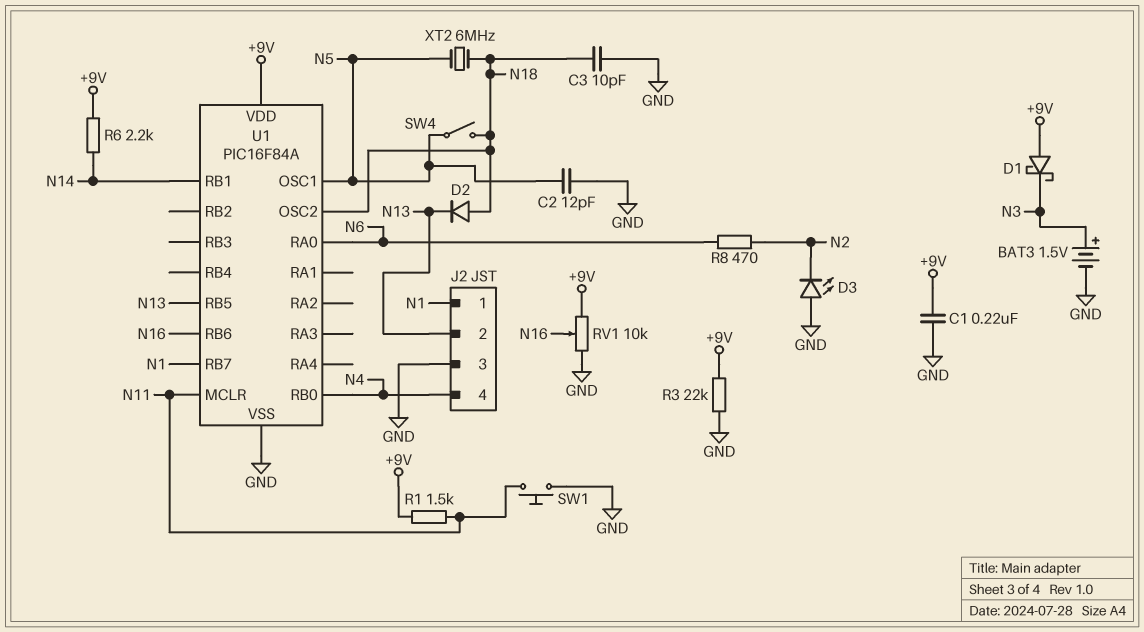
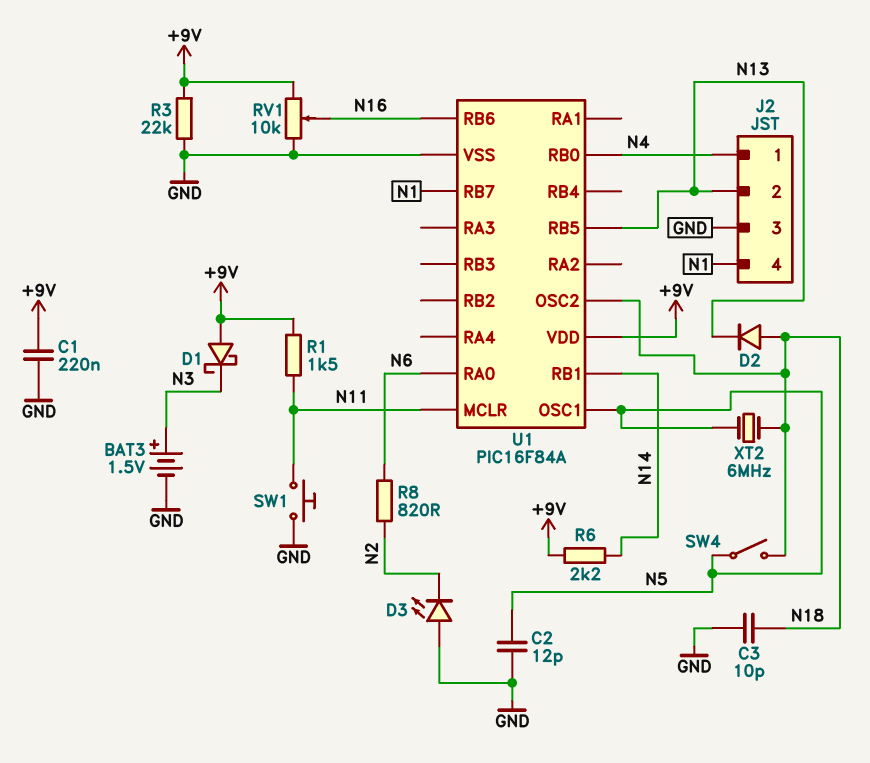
J2 pin 1: N1 -> N4
J2 pin 4: N4 -> N1
R8: 470 (N2, N6) -> 820 (N2, N6)

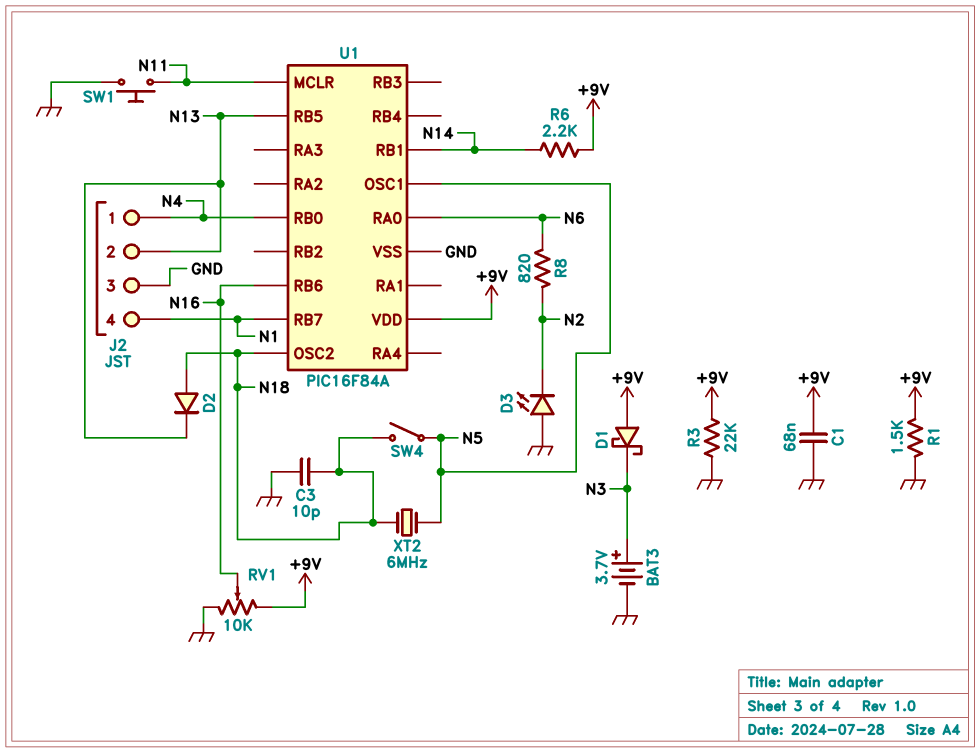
BAT3: 1.5V (plus N3, minus GND) -> 3.7V (plus N3, minus GND)
C1: 220nF (+9V, GND) -> 68nF (+9V, GND)
C2: 12pF (GND, N5) -> none
R1: 1.5k (+9V, N11) -> 1.5k (+9V, GND)

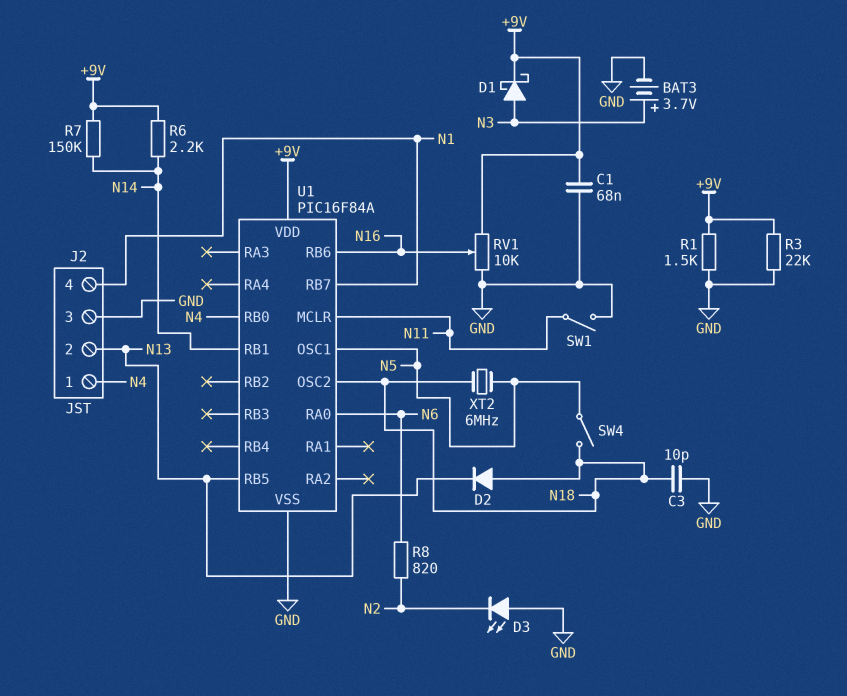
D1: schottky (A +9V, K N3) -> schottky (A N3, K +9V)
R7: none -> 150k (+9V, N14)
SW1: button (GND, N11) -> switch (GND, N11)

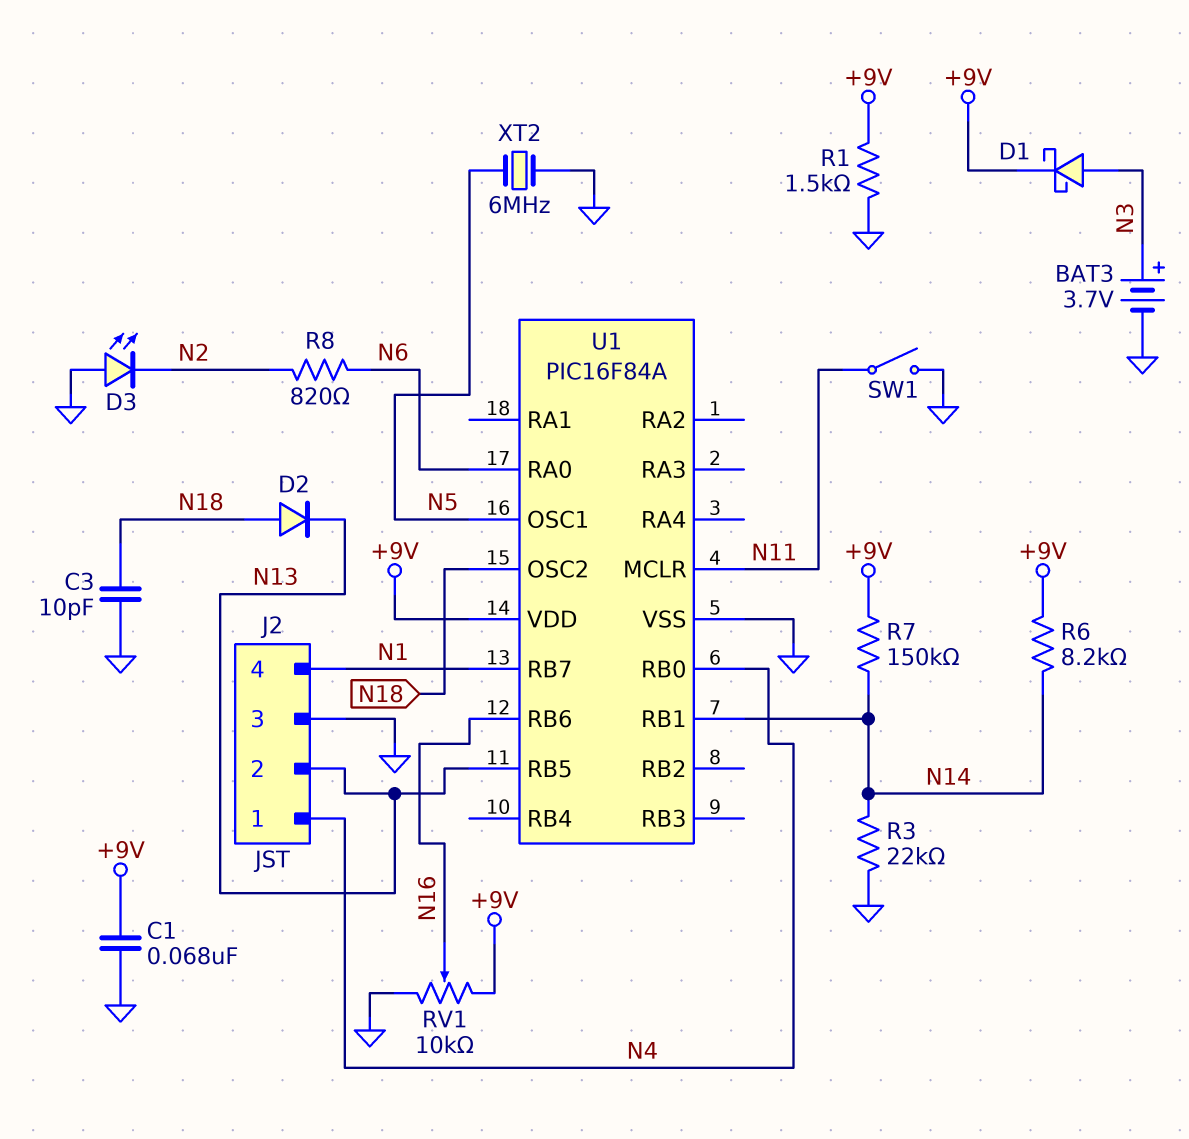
R3: 22k (+9V, GND) -> 22k (GND, N14)
R6: 2.2k (+9V, N14) -> 8.2k (+9V, N14)
SW4: switch (N5, N18) -> none
XT2: 6MHz (N5, N18) -> 6MHz (GND, N5)

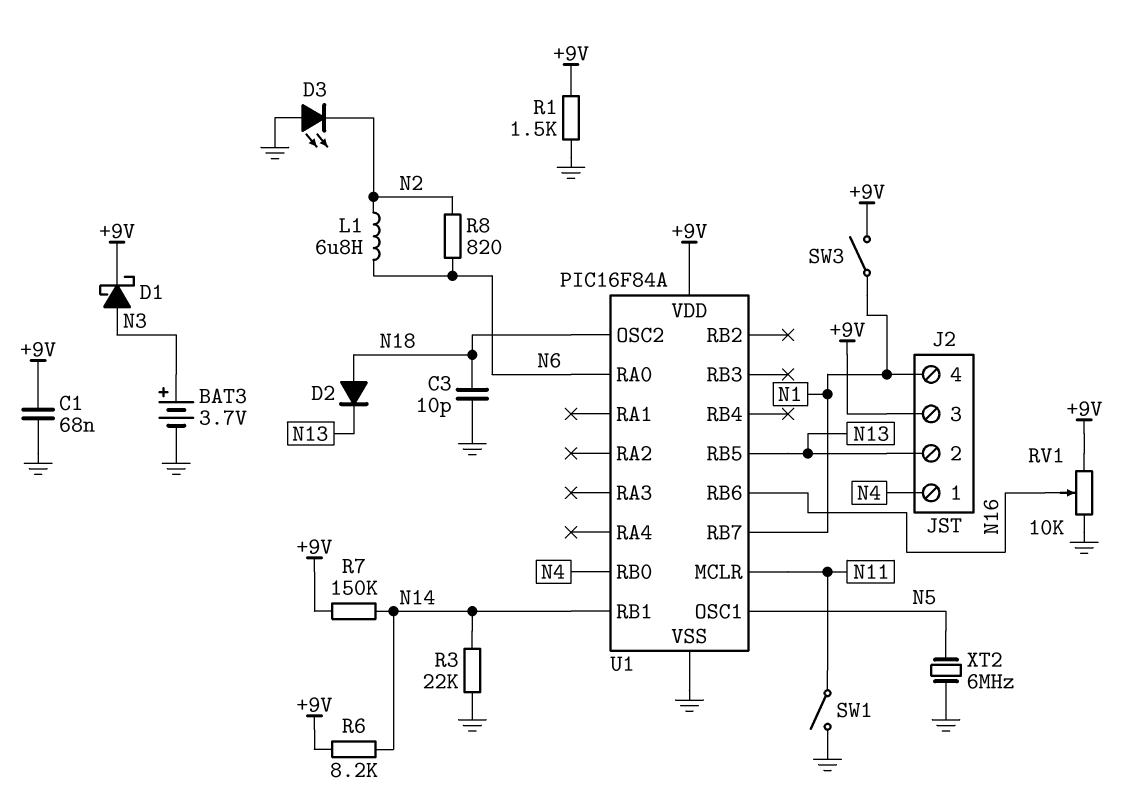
J2 pin 3: GND -> +9V
L1: none -> 6.8uH (N2, N6)
SW3: none -> switch (+9V, N1)

